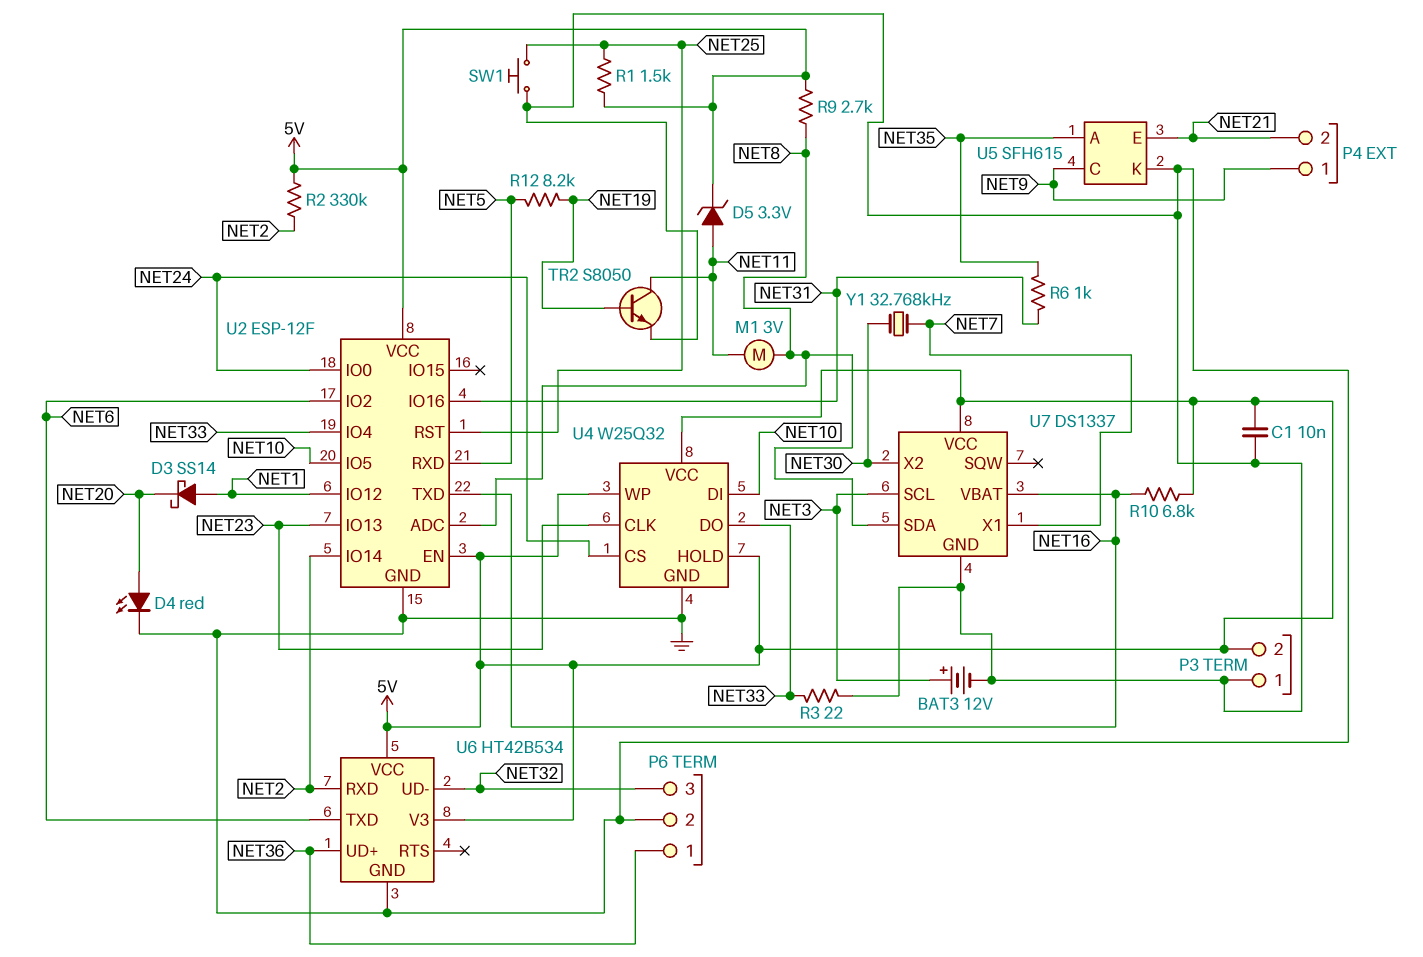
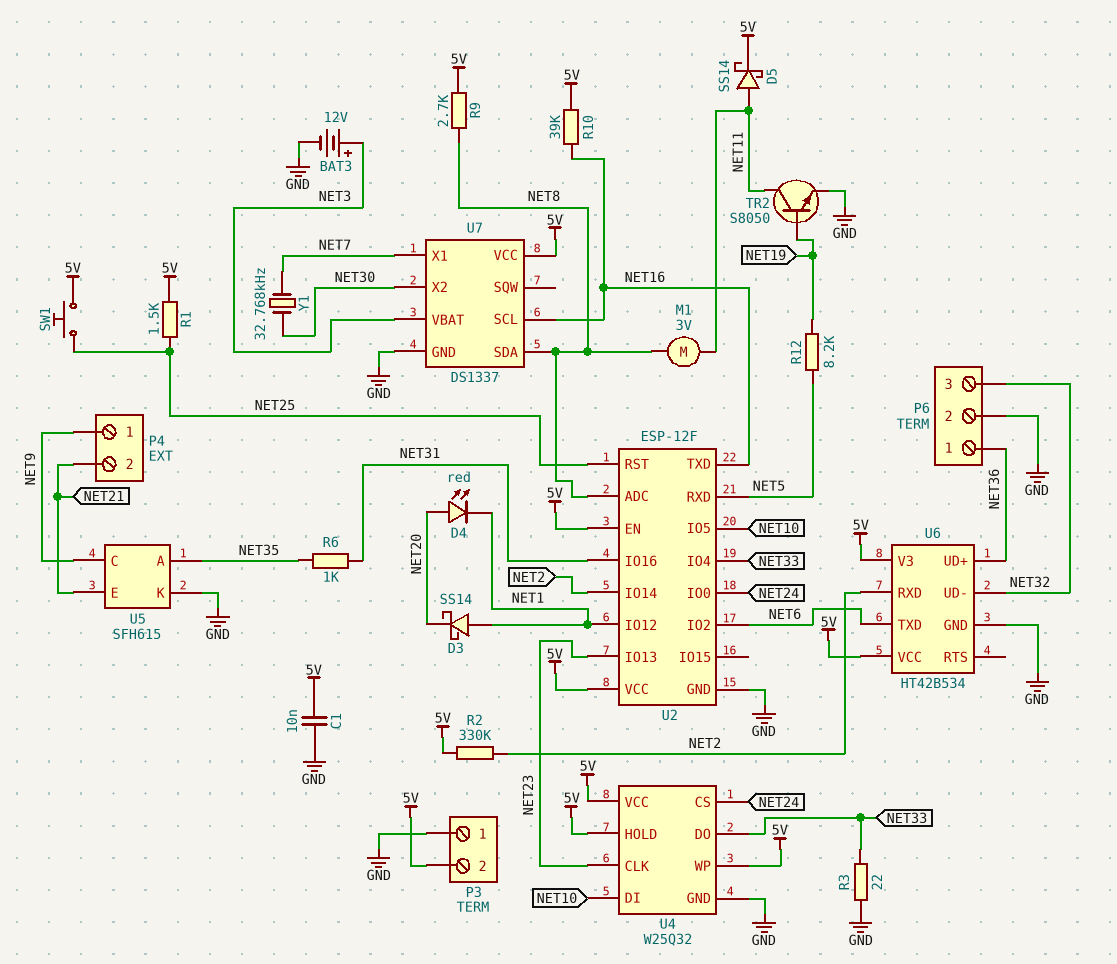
D4: LED red (A NET20, K GND) -> LED red (A NET20, K NET1)
D5: zener 3.3V (A NET11, K 5V) -> schottky SS14 (A NET11, K 5V)
R10: 6.8k (5V, NET16) -> 39k (5V, NET16)
SW1: button (GND, NET25) -> button (5V, NET25)
U7 pin SCL: NET3 -> NET16
U7 pin VBAT: NET16 -> NET3

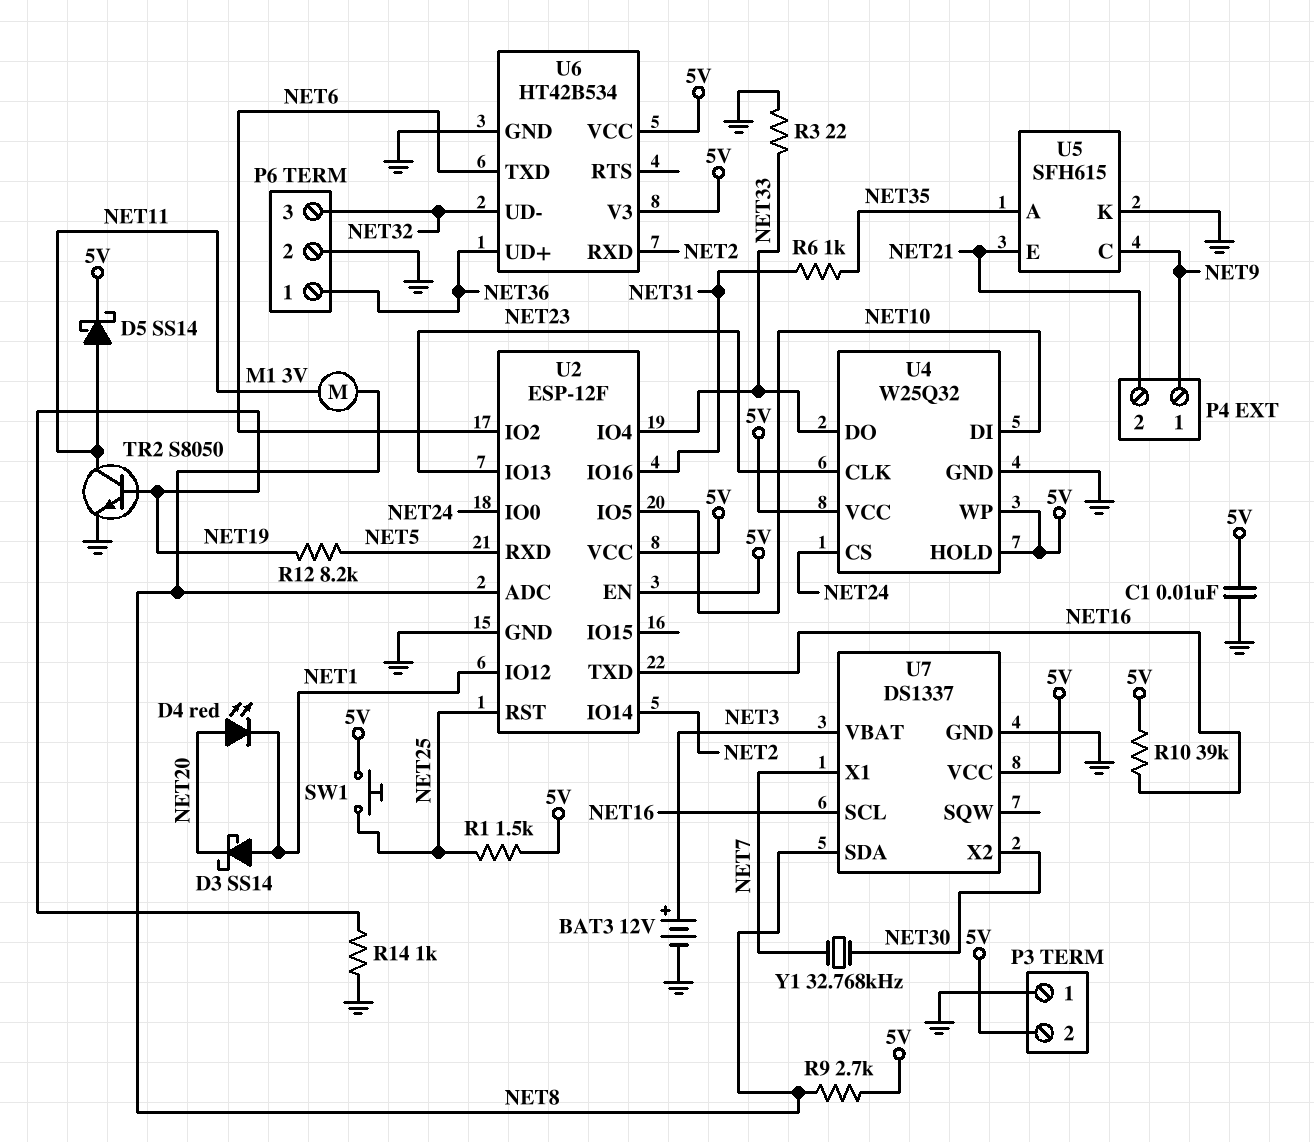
R2: 330k (5V, NET2) -> none
R14: none -> 1k (GND, NET19)

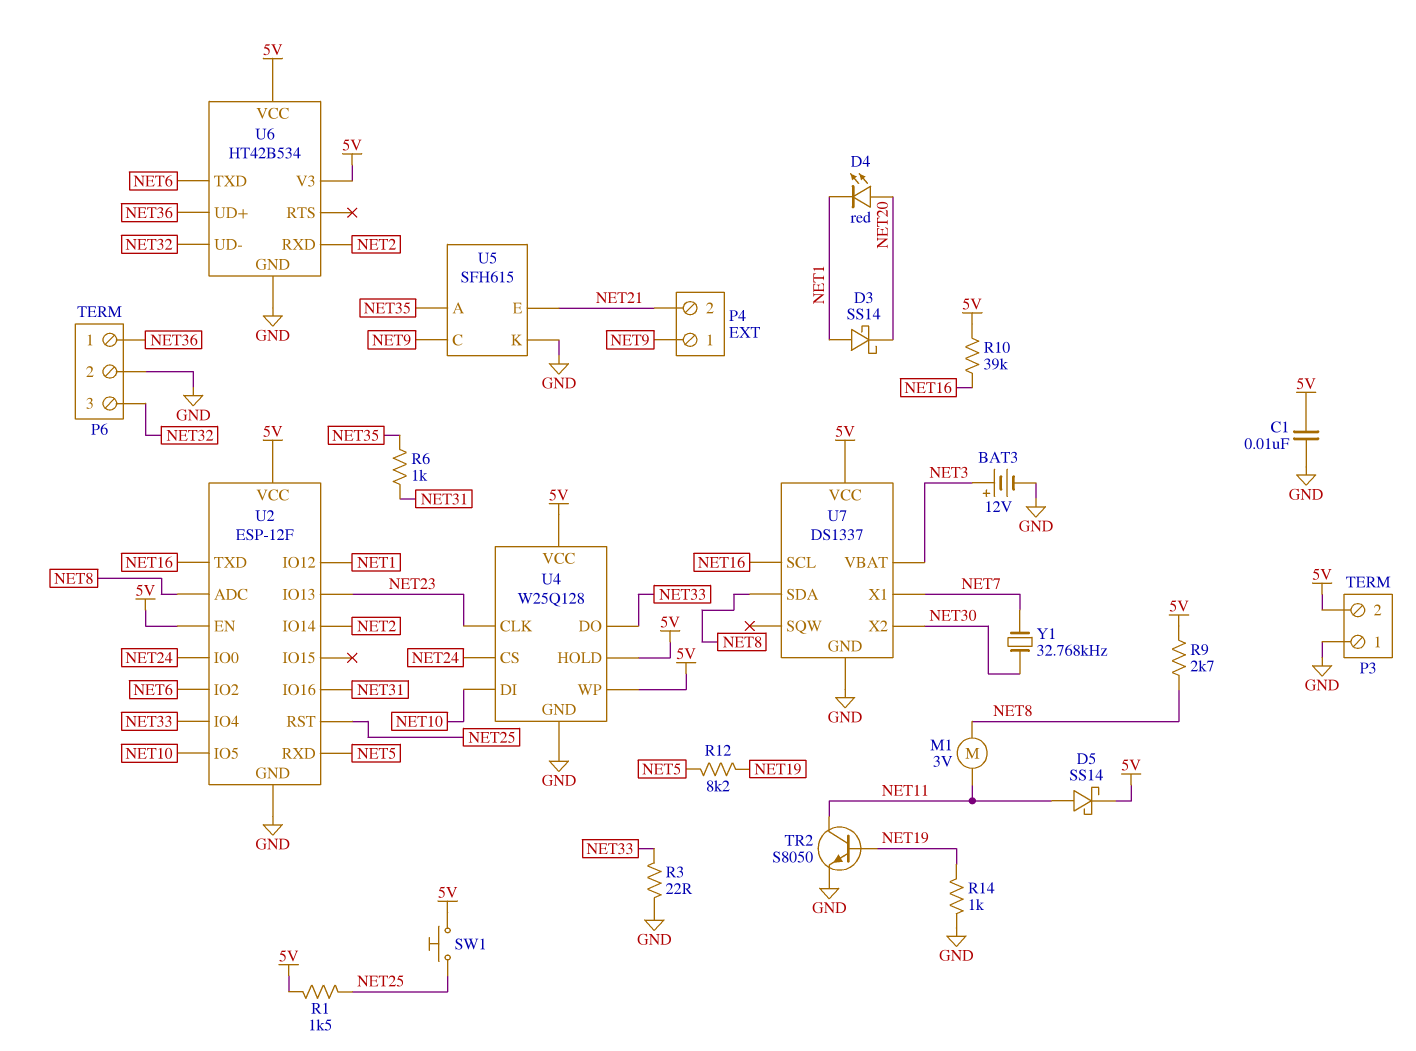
U4: W25Q32 -> W25Q128

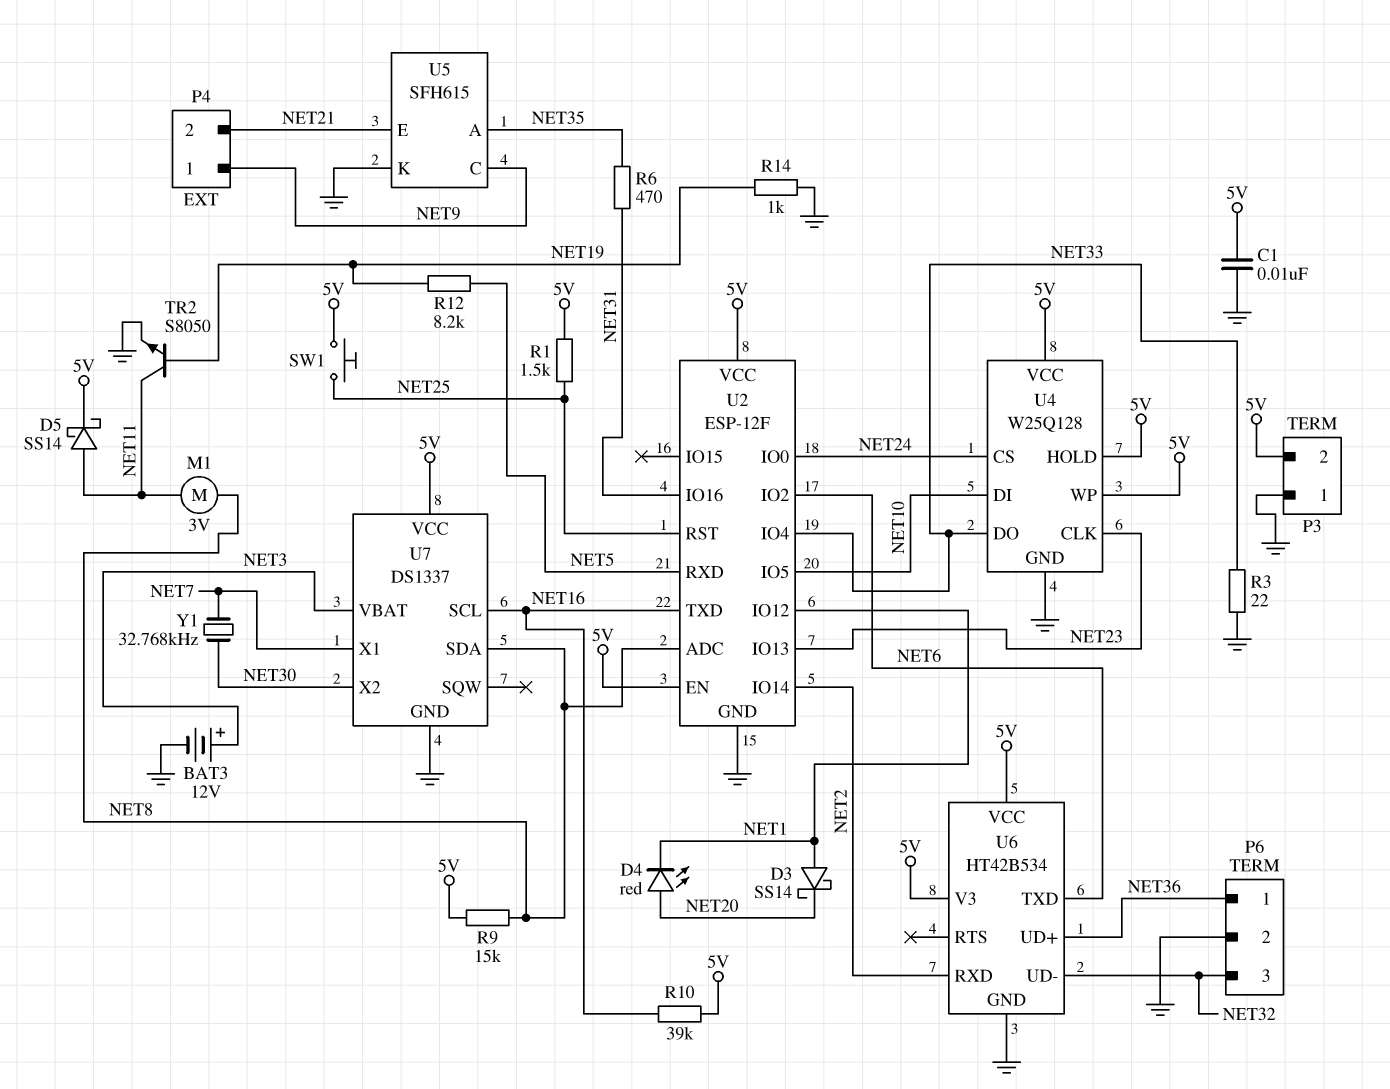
R6: 1k (NET31, NET35) -> 470 (NET31, NET35)
R9: 2.7k (5V, NET8) -> 15k (5V, NET8)

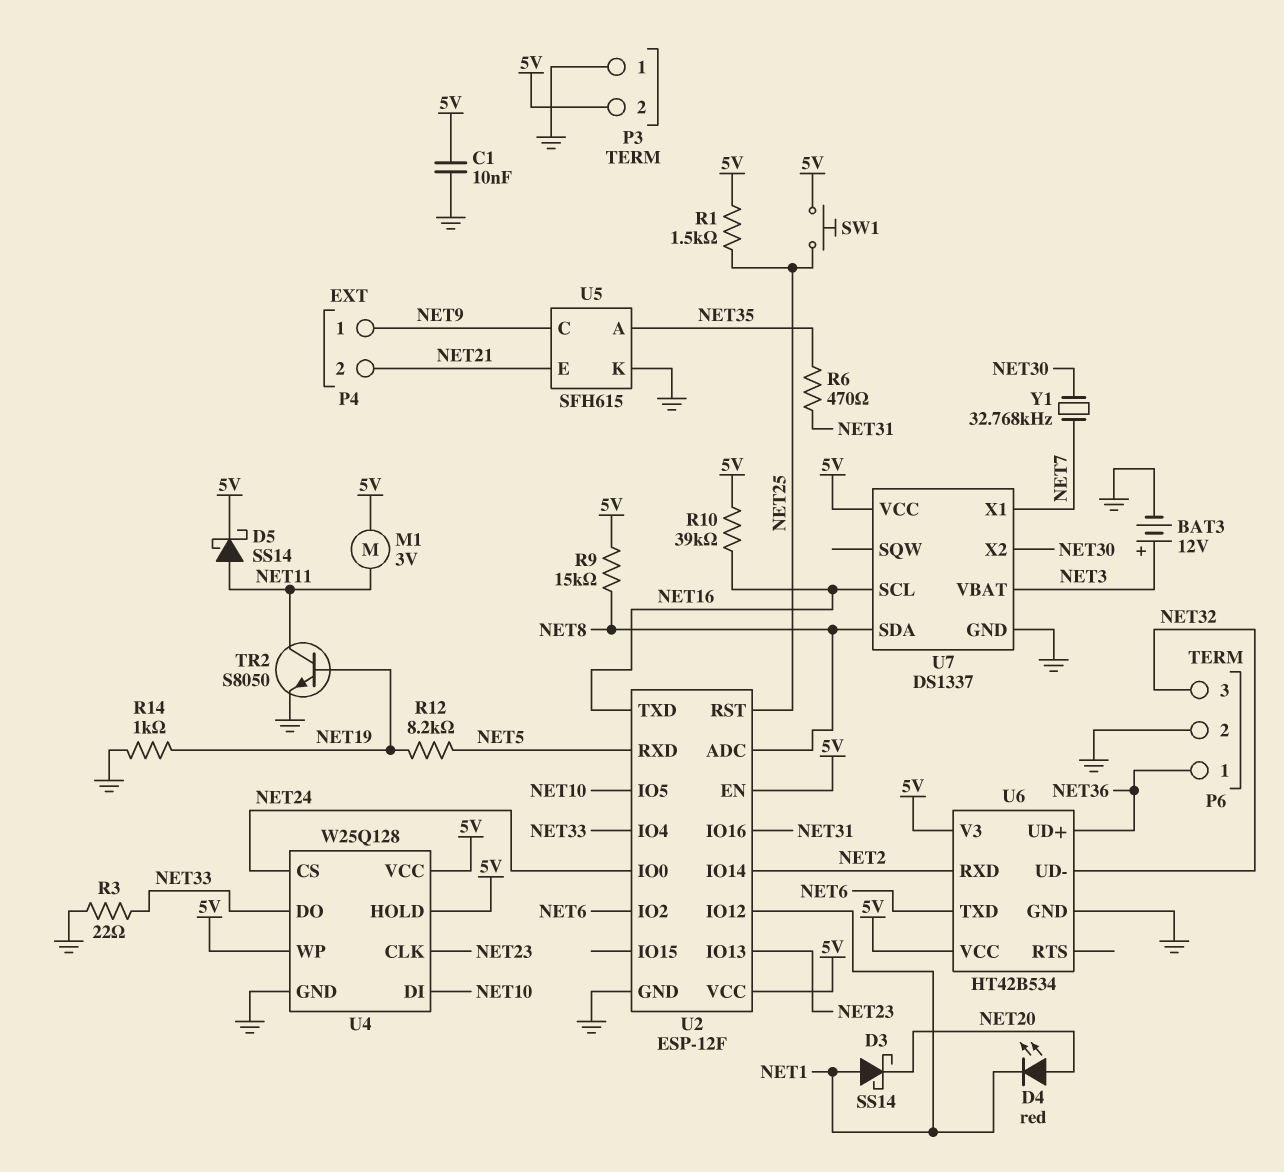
M1: motor 3V (NET8, NET11) -> motor 3V (5V, NET11)

